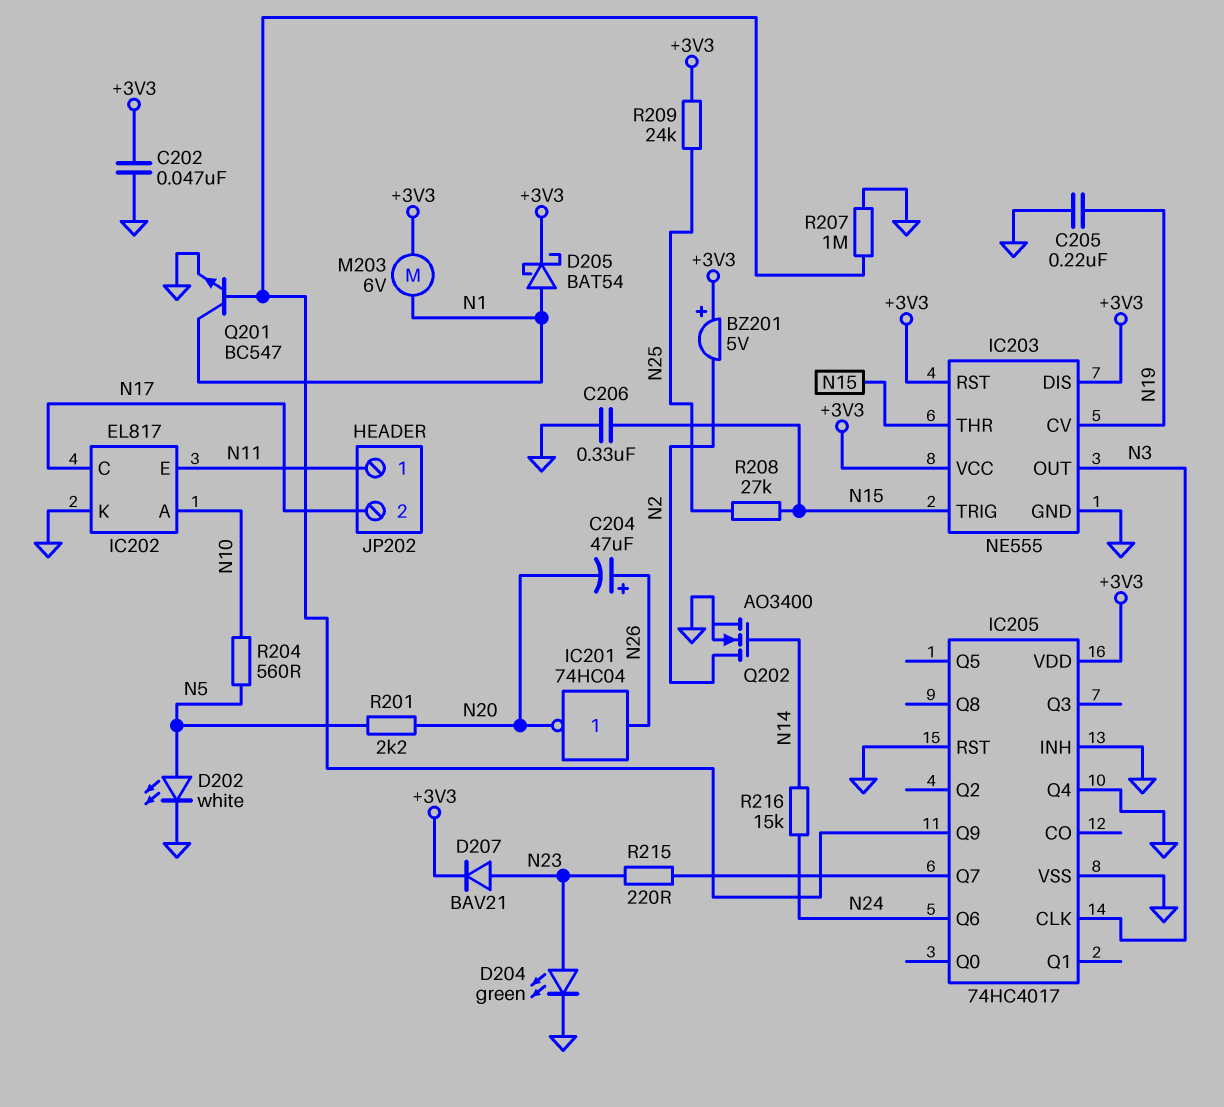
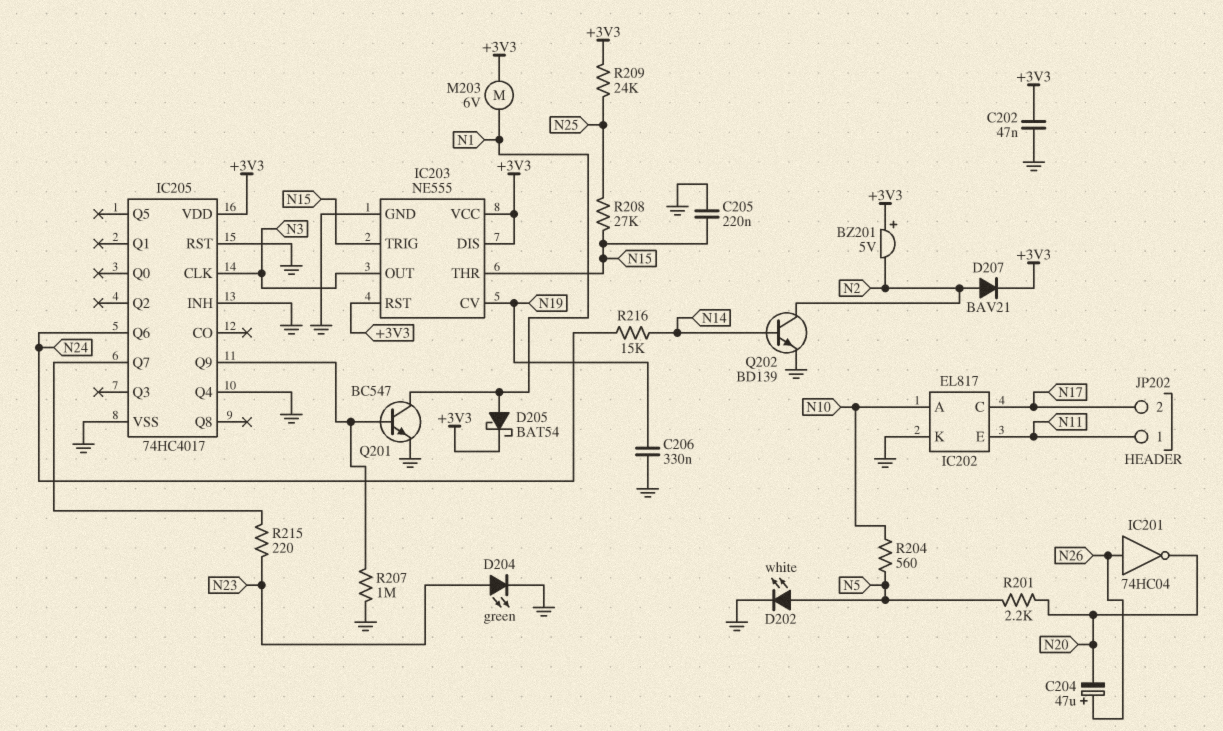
C205: 220nF (GND, N19) -> 220nF (GND, N15)
C206: 330nF (GND, N15) -> 330nF (GND, N19)
D207: diode BAV21 (A N23, K +3V3) -> diode BAV21 (A N2, K +3V3)
Q202: NMOS AO3400 (G N14, D N2, S GND) -> NPN BD139 (B N14, C N2, E GND)

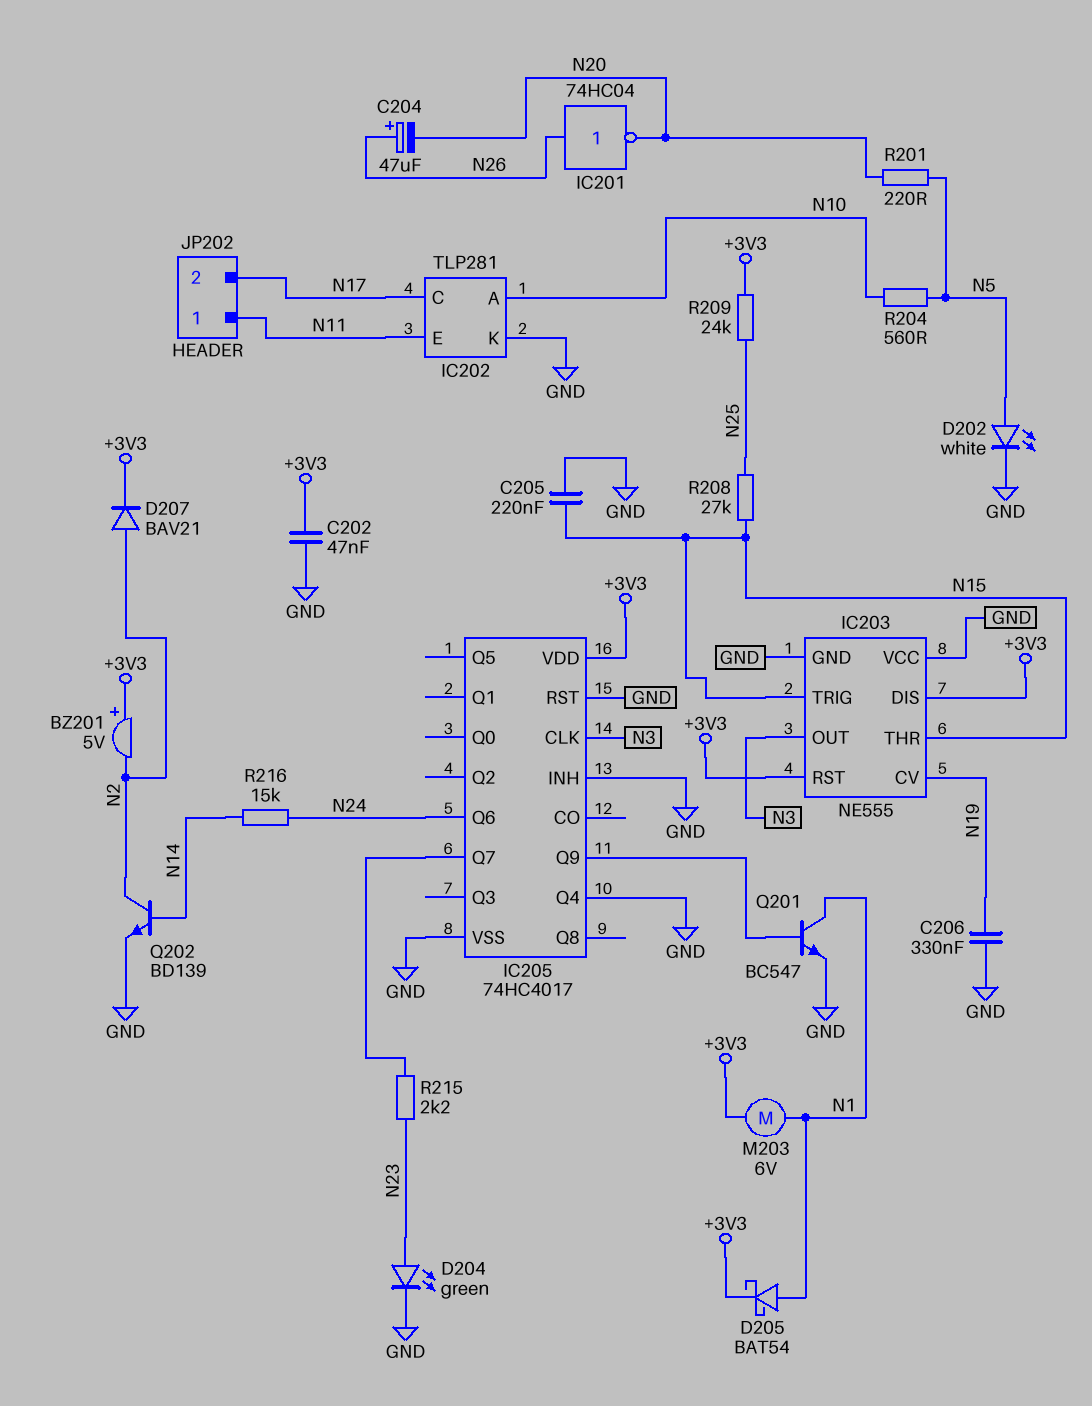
IC202: EL817 -> TLP281
IC203 pin VCC: +3V3 -> GND
R201: 2.2k (N5, N20) -> 220 (N5, N20)
R207: 1M (GND, IC205/Q9) -> none
R215: 220 (IC205/Q7, N23) -> 2.2k (IC205/Q7, N23)

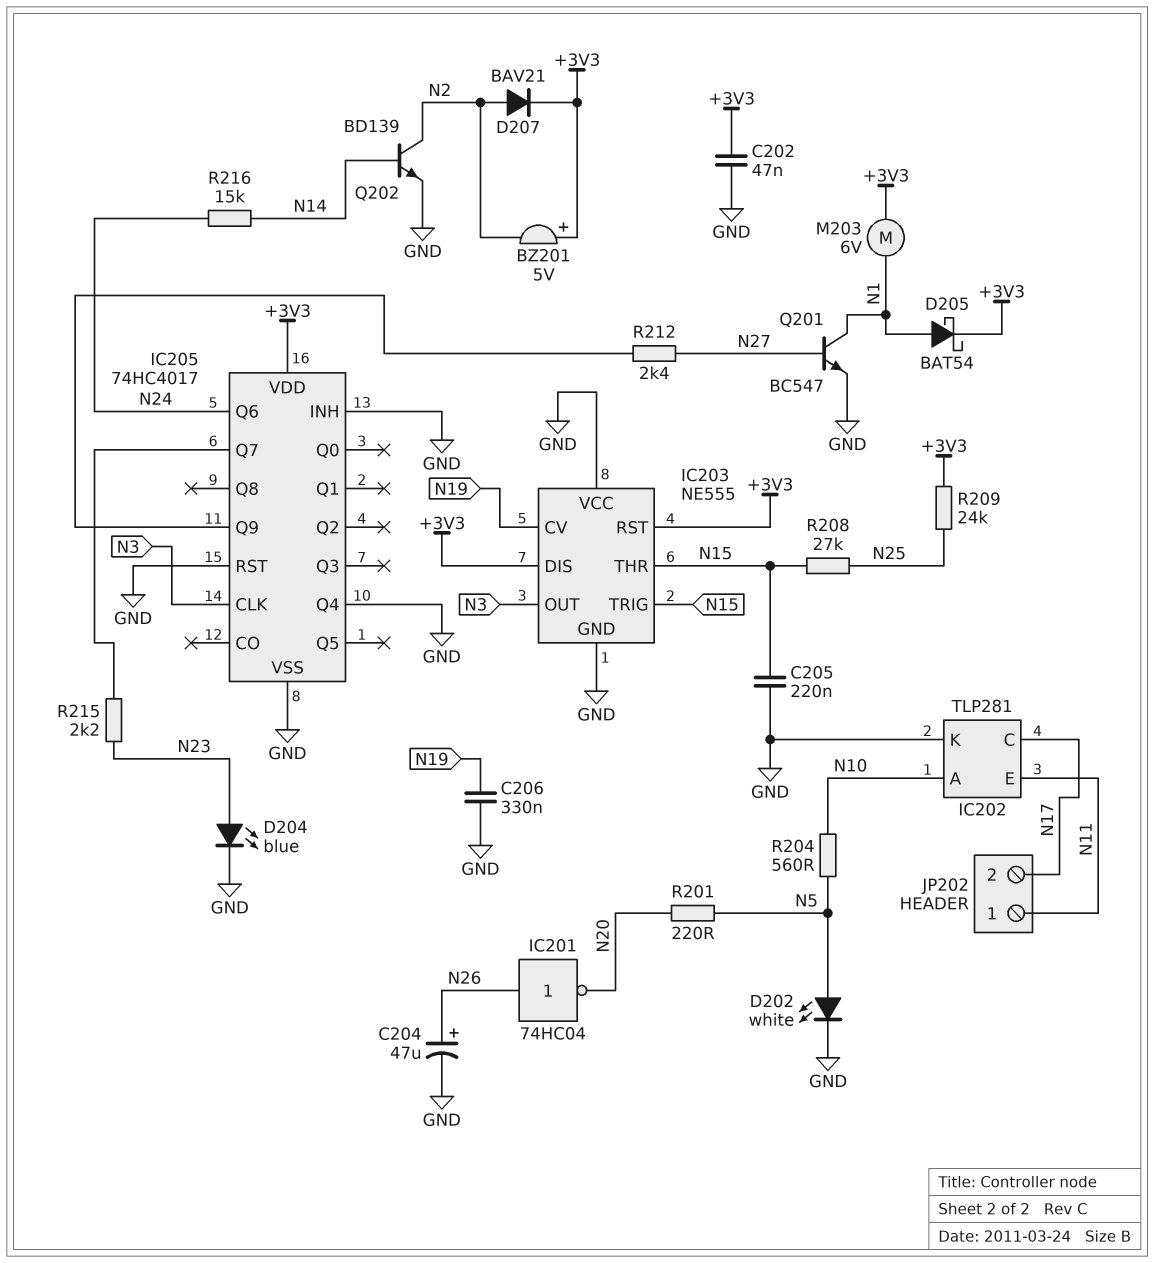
C204: 47uF (plus N26, minus N20) -> 47uF (plus N26, minus GND)
D204: LED green (A N23, K GND) -> LED blue (A N23, K GND)
Q201: NPN BC547 (B IC205/Q9, C N1, E GND) -> NPN BC547 (B N27, C N1, E GND)
R212: none -> 2.4k (IC205/Q9, N27)

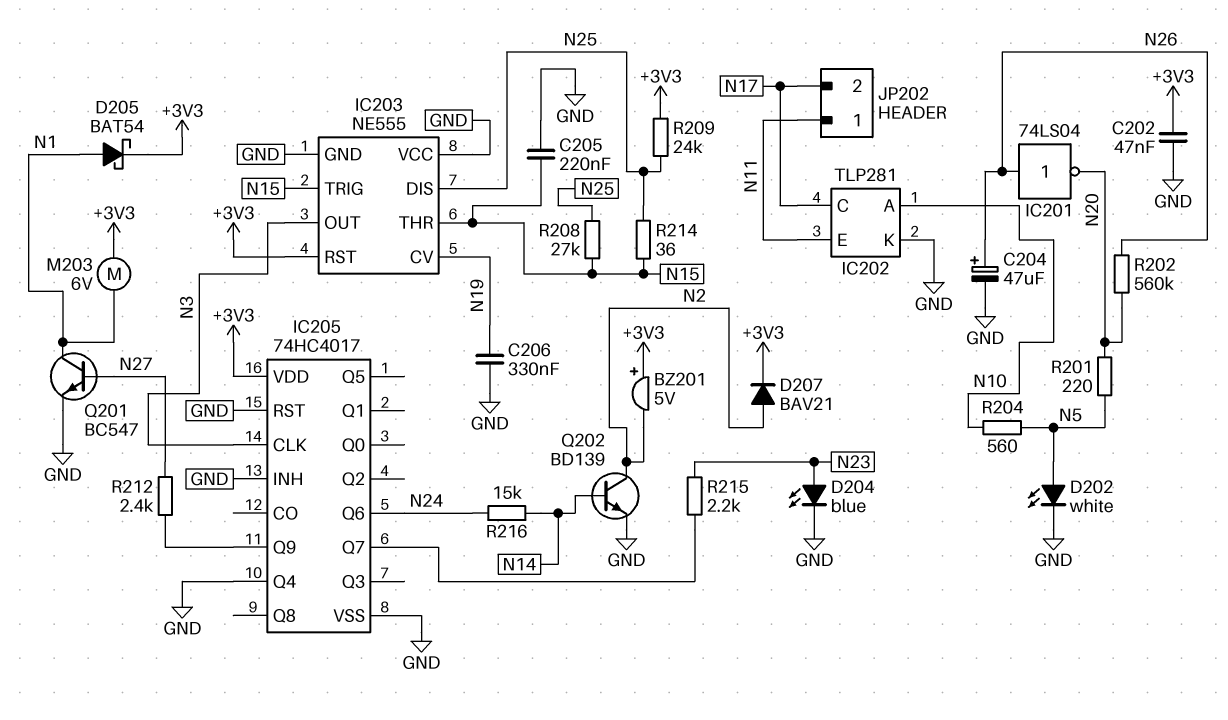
IC201: NOT 74HC04 (in N26, out N20) -> NOT 74LS04 (in N26, out N20)
IC203 pin DIS: +3V3 -> N25
R202: none -> 560k (N20, N26)
R214: none -> 36 (N15, N25)

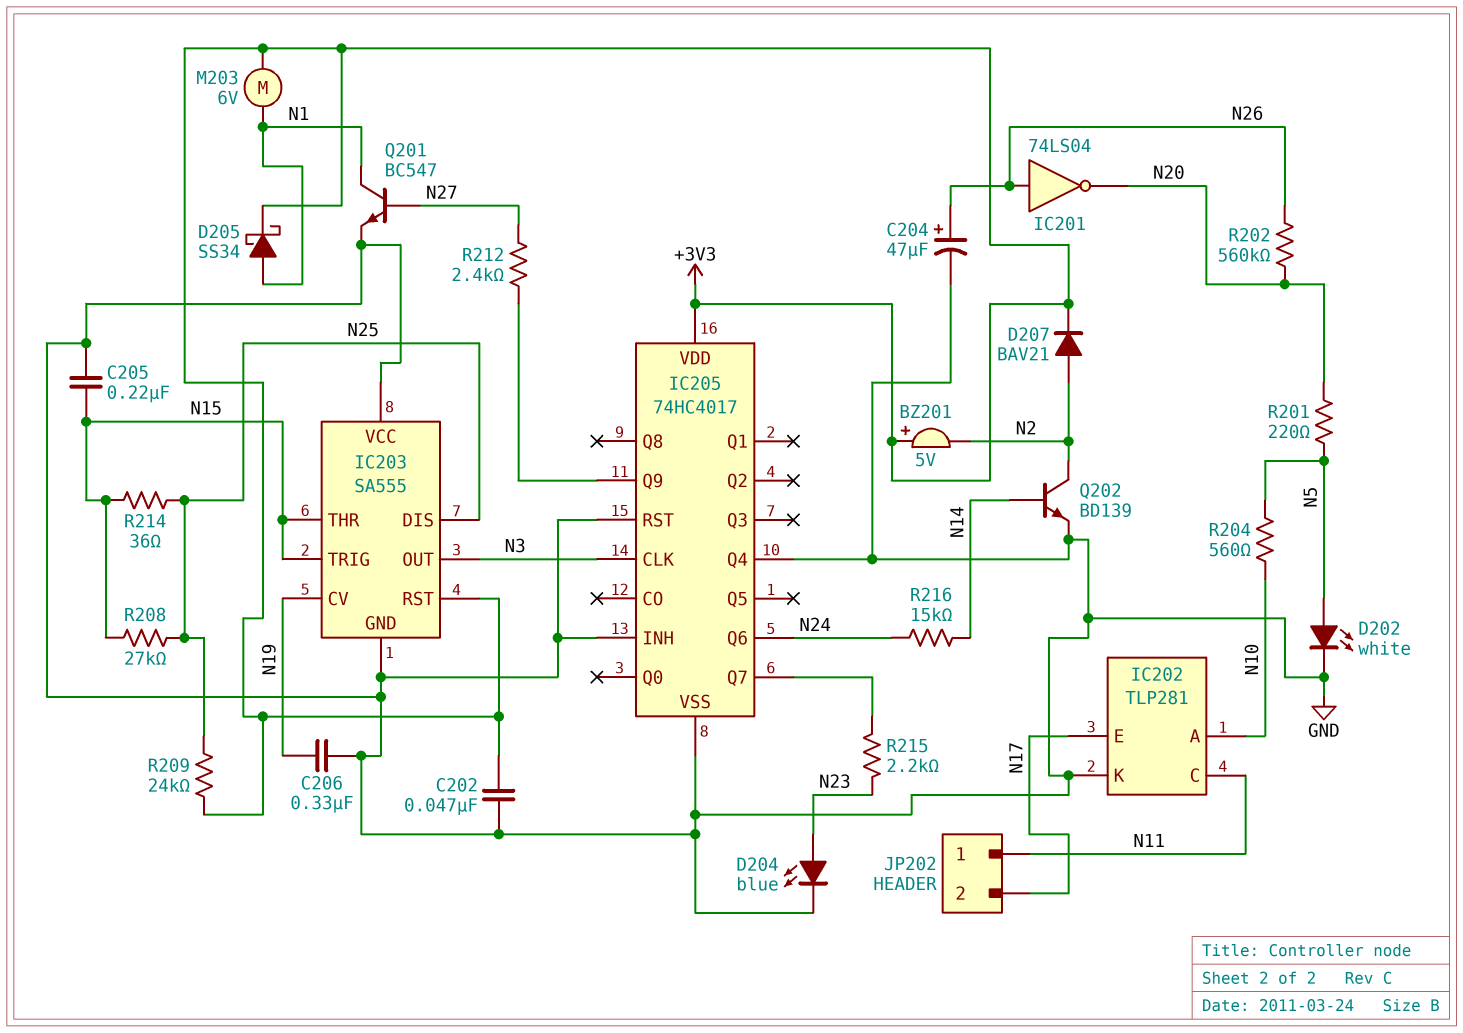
D205: schottky BAT54 (A N1, K +3V3) -> schottky SS34 (A N1, K +3V3)
IC202 pin C: N17 -> N11
IC202 pin E: N11 -> N17
IC203: NE555 -> SA555

